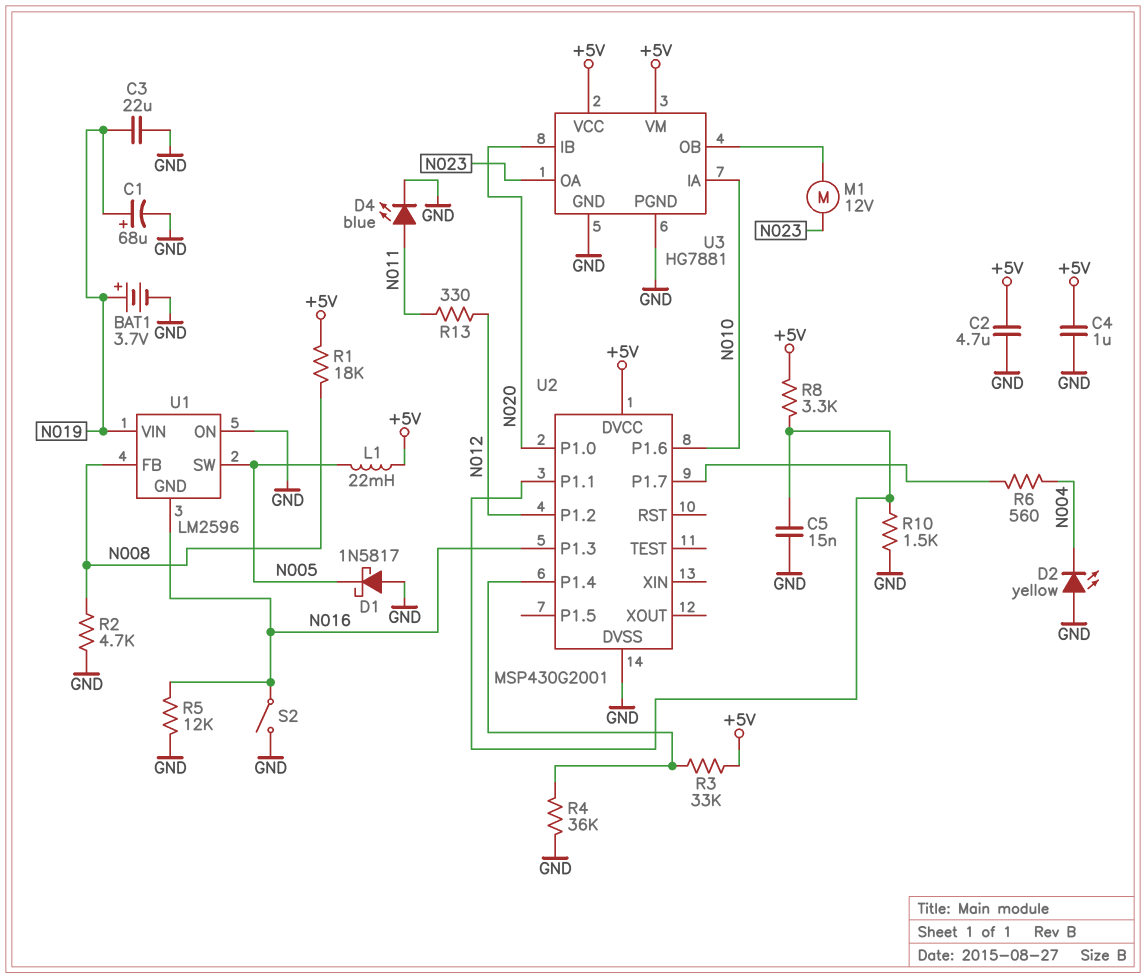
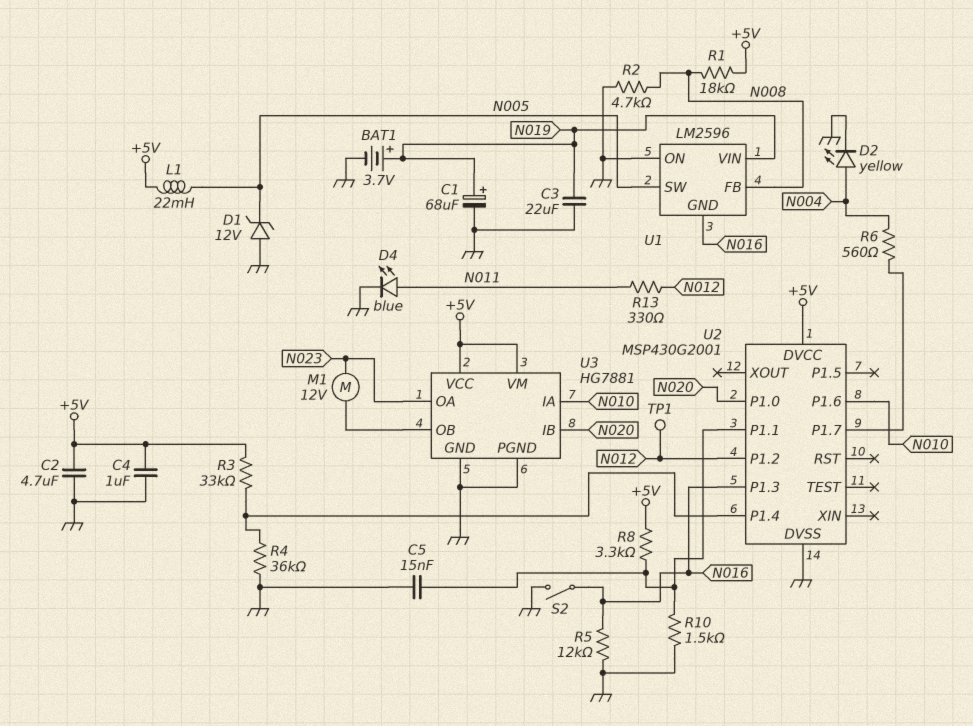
D1: schottky 1N5817 (A GND, K N005) -> zener 12V (A GND, K N005)
D2: LED yellow (A GND, K N004) -> LED yellow (A N004, K GND)
TP1: none -> test point (N012)

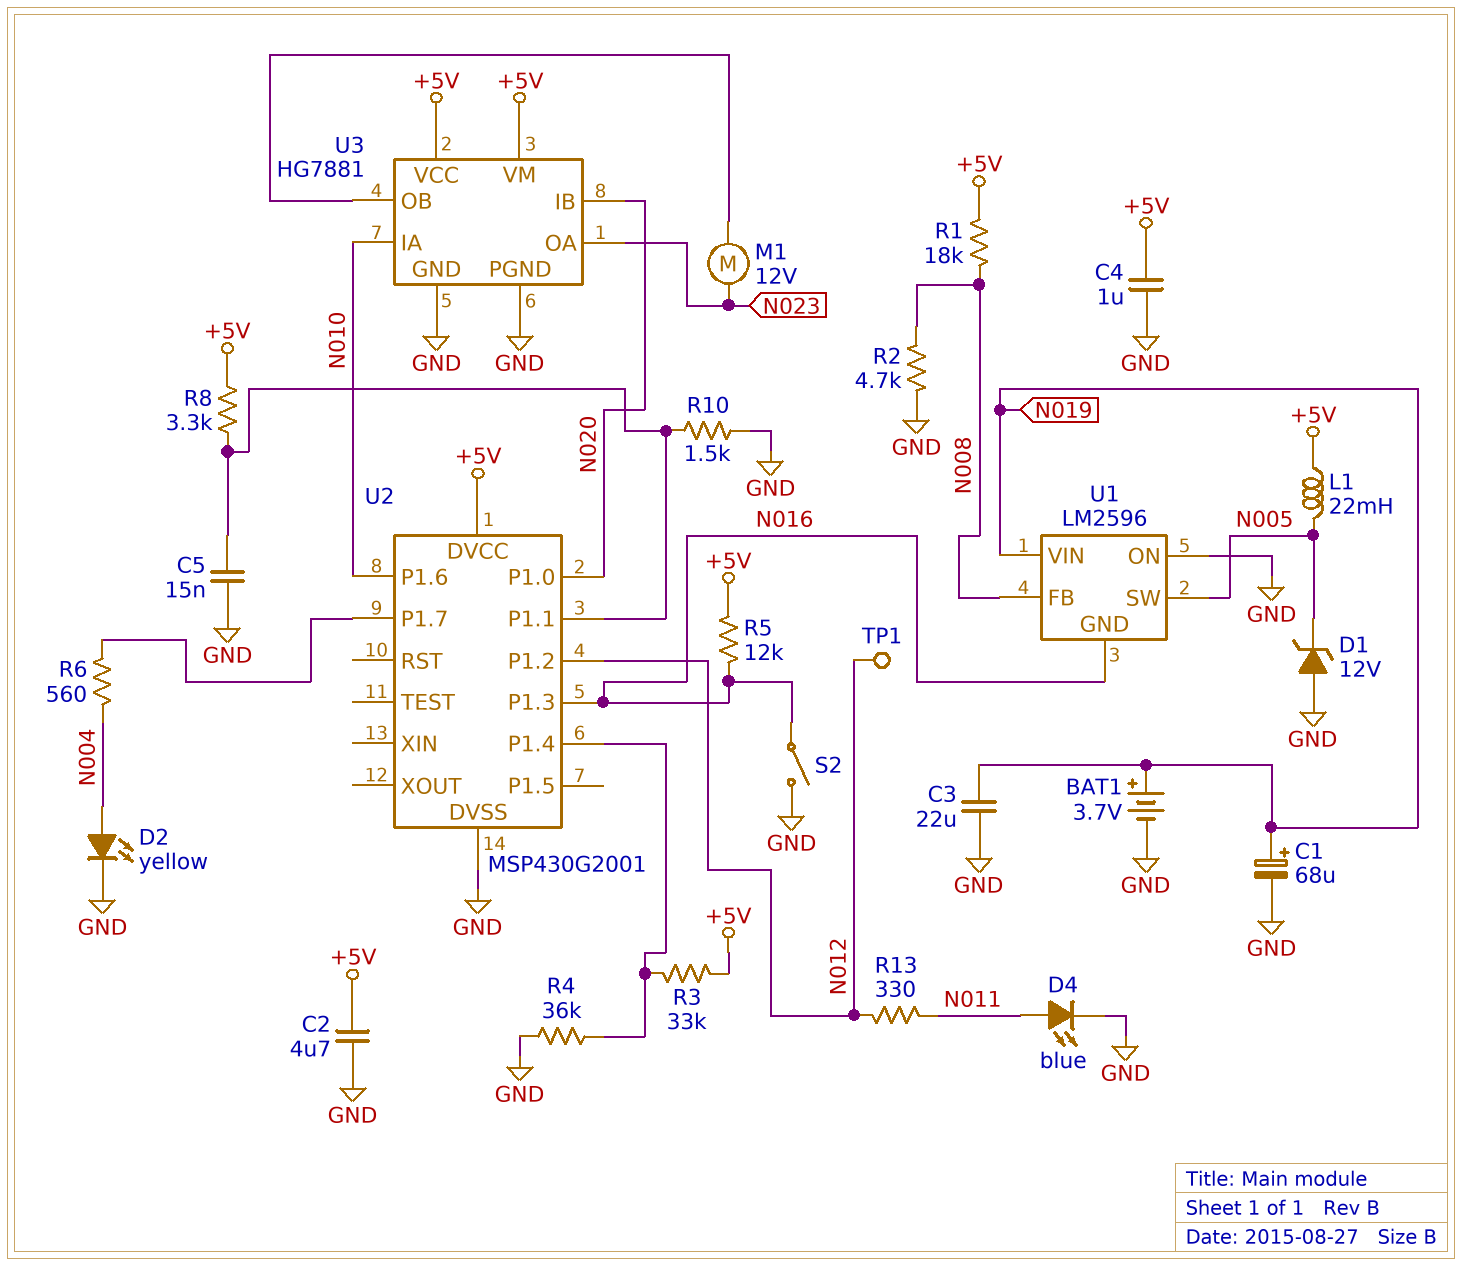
R5: 12k (GND, N016) -> 12k (+5V, N016)

